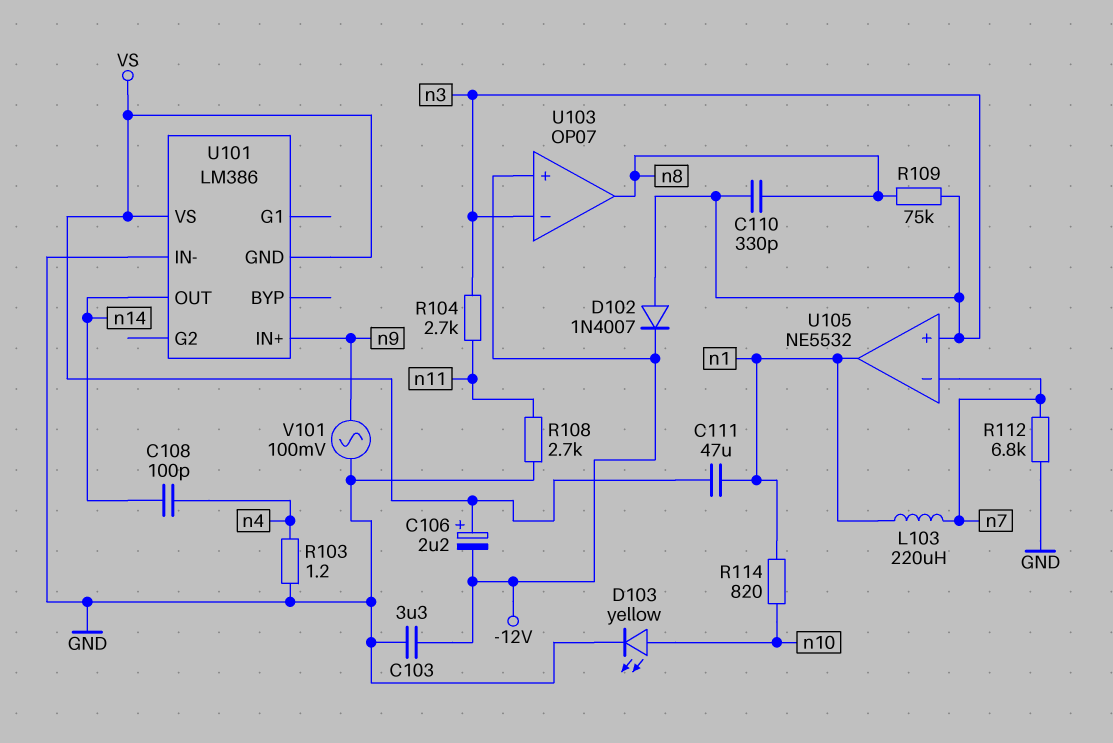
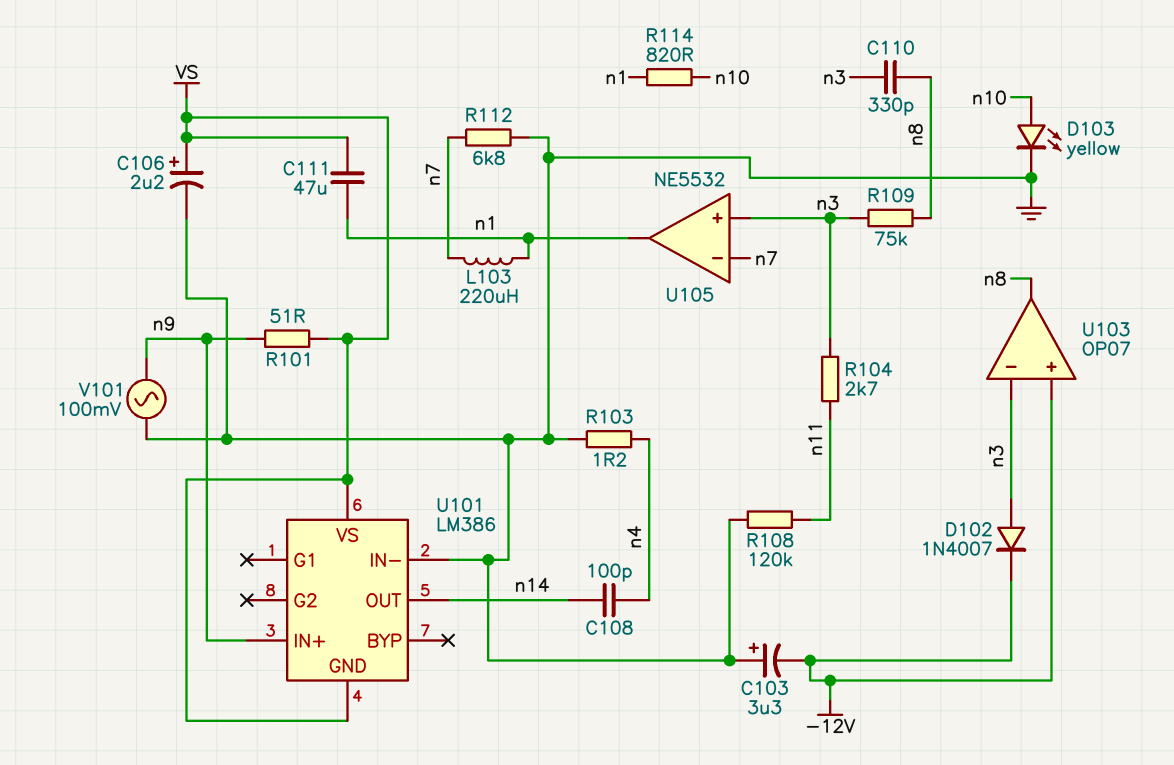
C103: 3.3uF (-12V, GND) -> 3.3uF (plus GND, minus -12V)
C106: 2.2uF (plus VS, minus -12V) -> 2.2uF (plus VS, minus GND)
R101: none -> 51 (VS, n9)
R108: 2.7k (GND, n11) -> 120k (GND, n11)

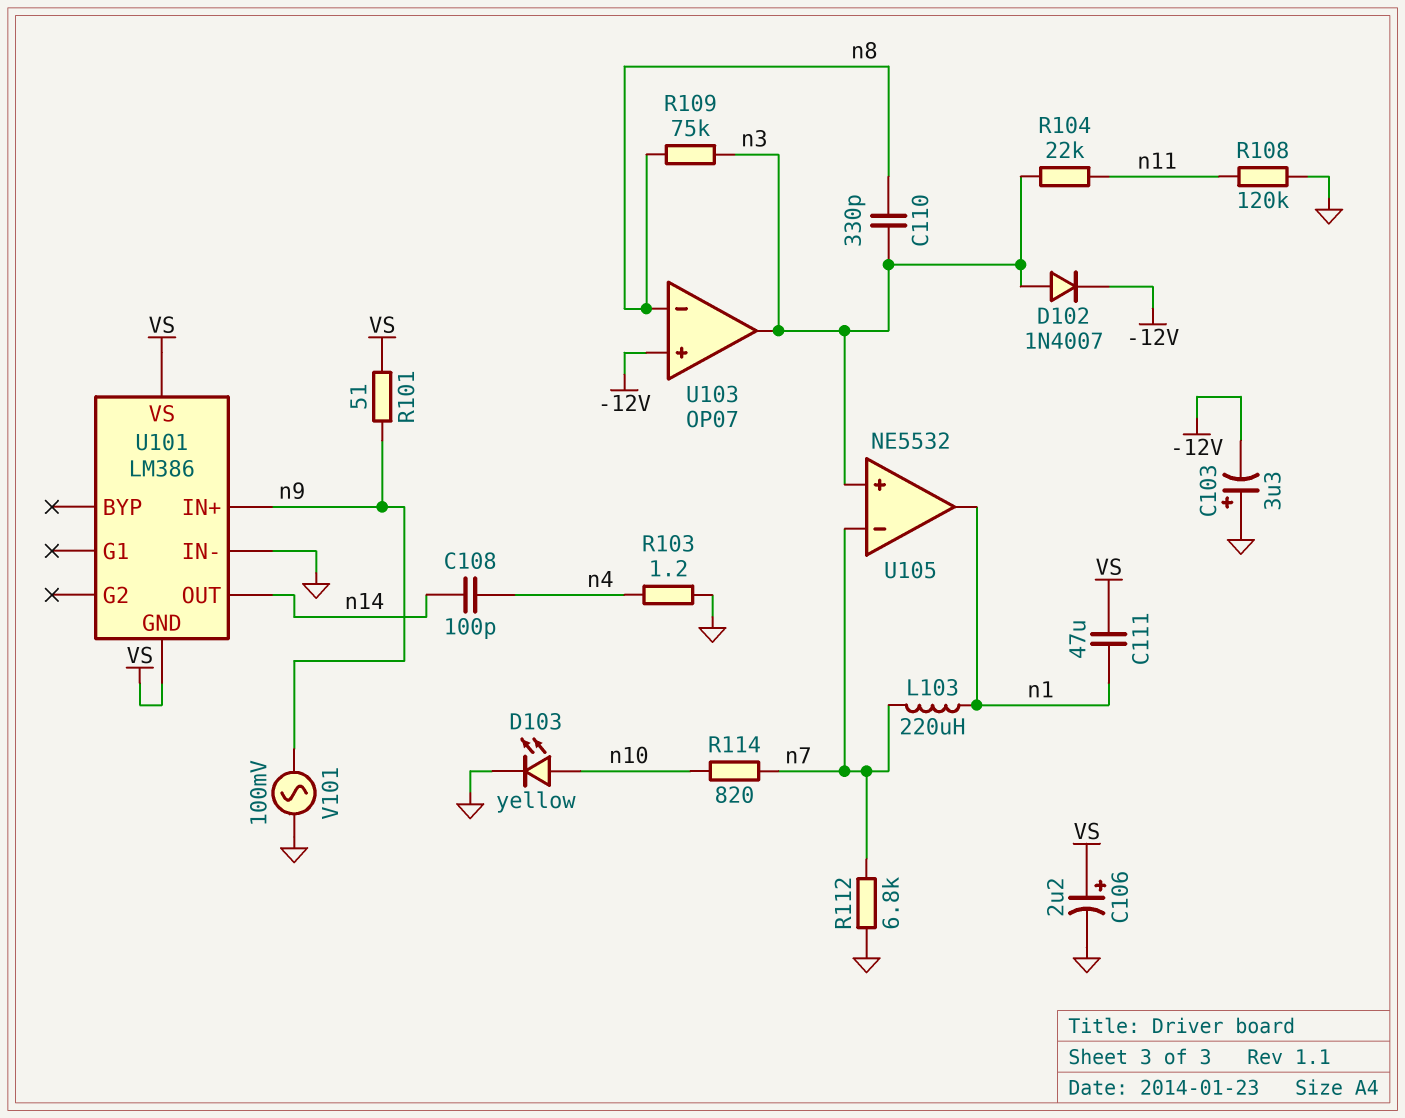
R104: 2.7k (n3, n11) -> 22k (n3, n11)
R114: 820 (n1, n10) -> 820 (n7, n10)
U103 pin in-: n3 -> n8
U103 pin out: n8 -> n3

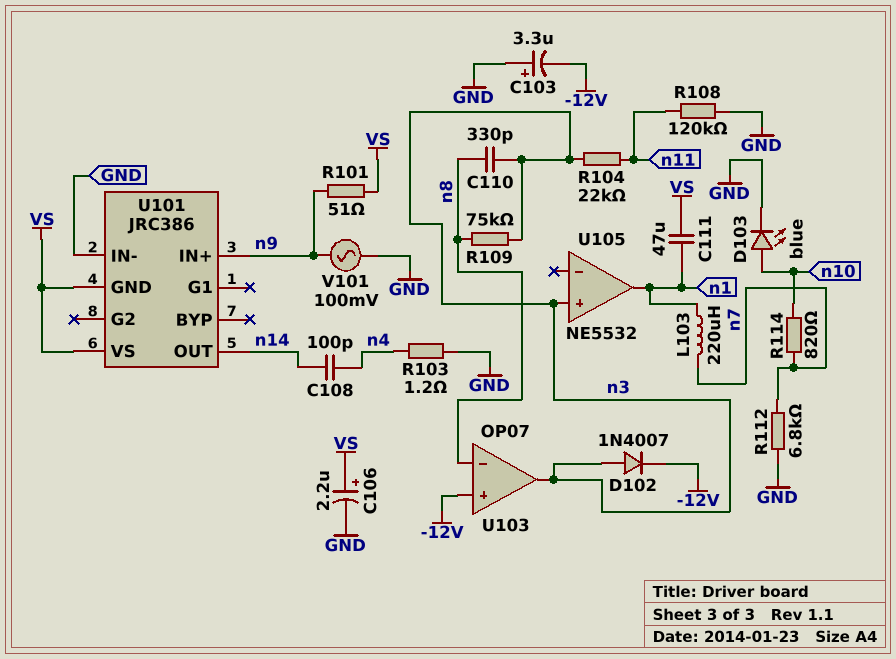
D103: LED yellow (A n10, K GND) -> LED blue (A n10, K GND)
U101: LM386 -> JRC386
U105 pin in-: n7 -> none

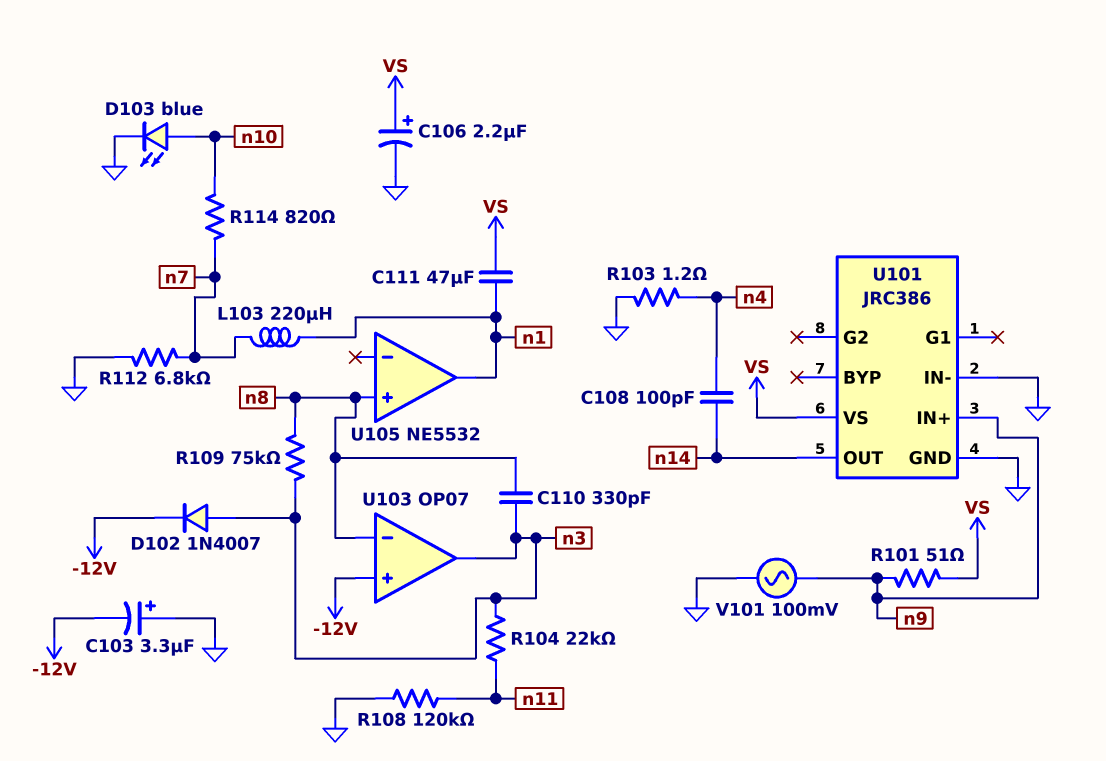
U101 pin GND: VS -> GND
U105 pin in+: n3 -> n8

